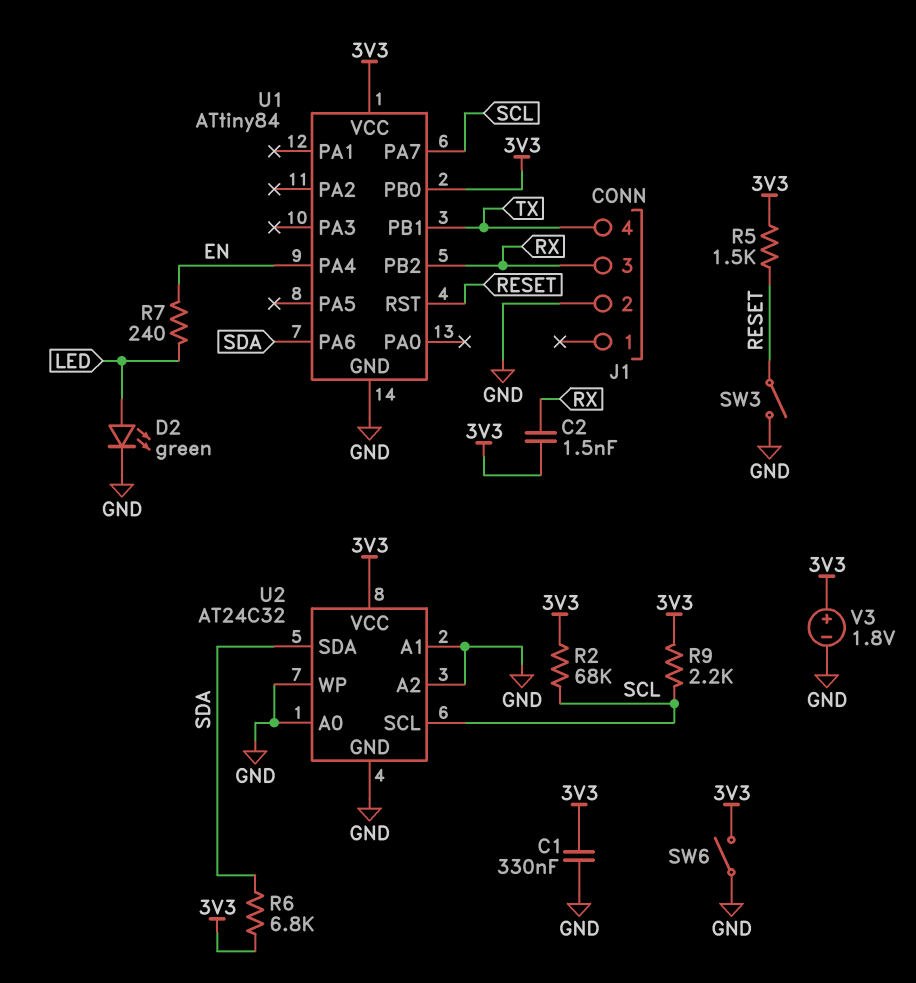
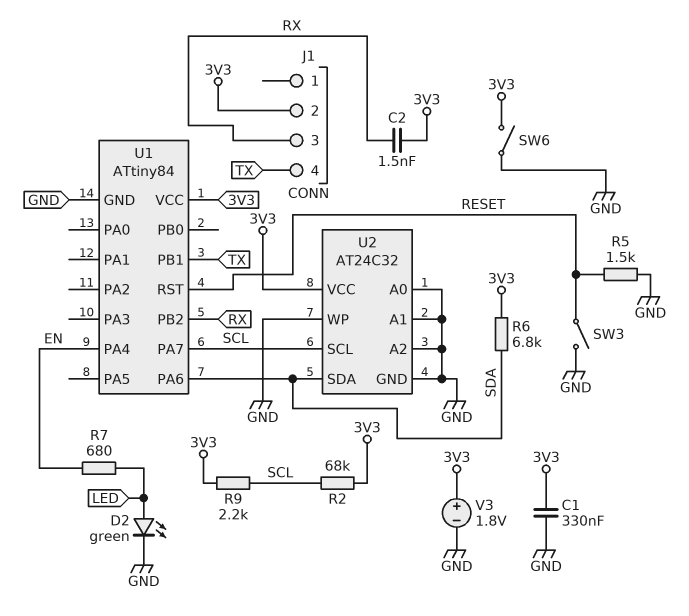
J1 pin 2: GND -> 3V3
R5: 1.5k (3V3, RESET) -> 1.5k (GND, RESET)
R7: 240 (EN, LED) -> 680 (EN, LED)
U1 pin PB0: 3V3 -> none

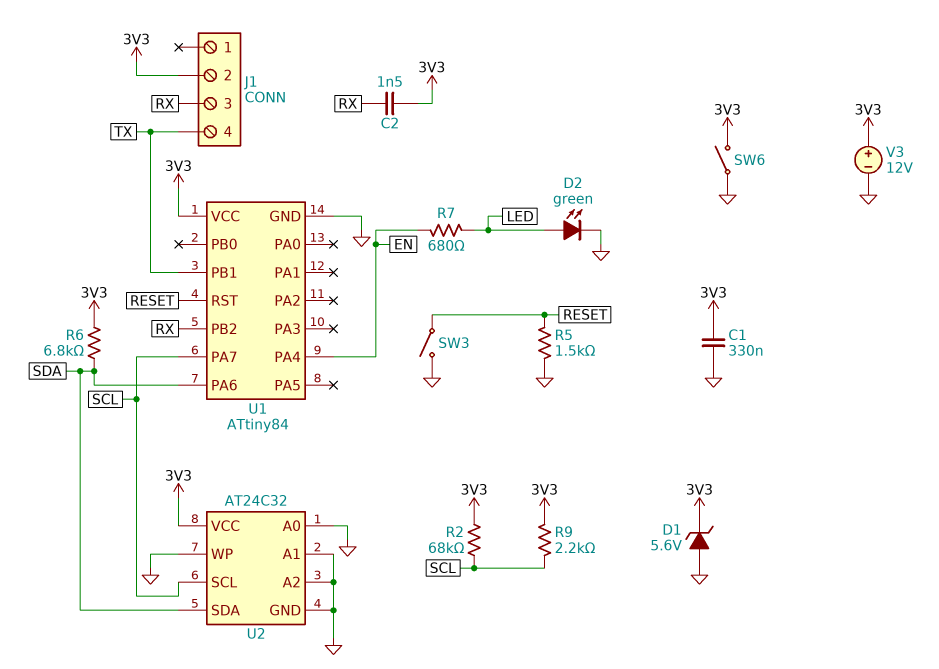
D1: none -> zener 5.6V (A GND, K 3V3)
V3: 1.8V (plus 3V3, minus GND) -> 12V (plus 3V3, minus GND)

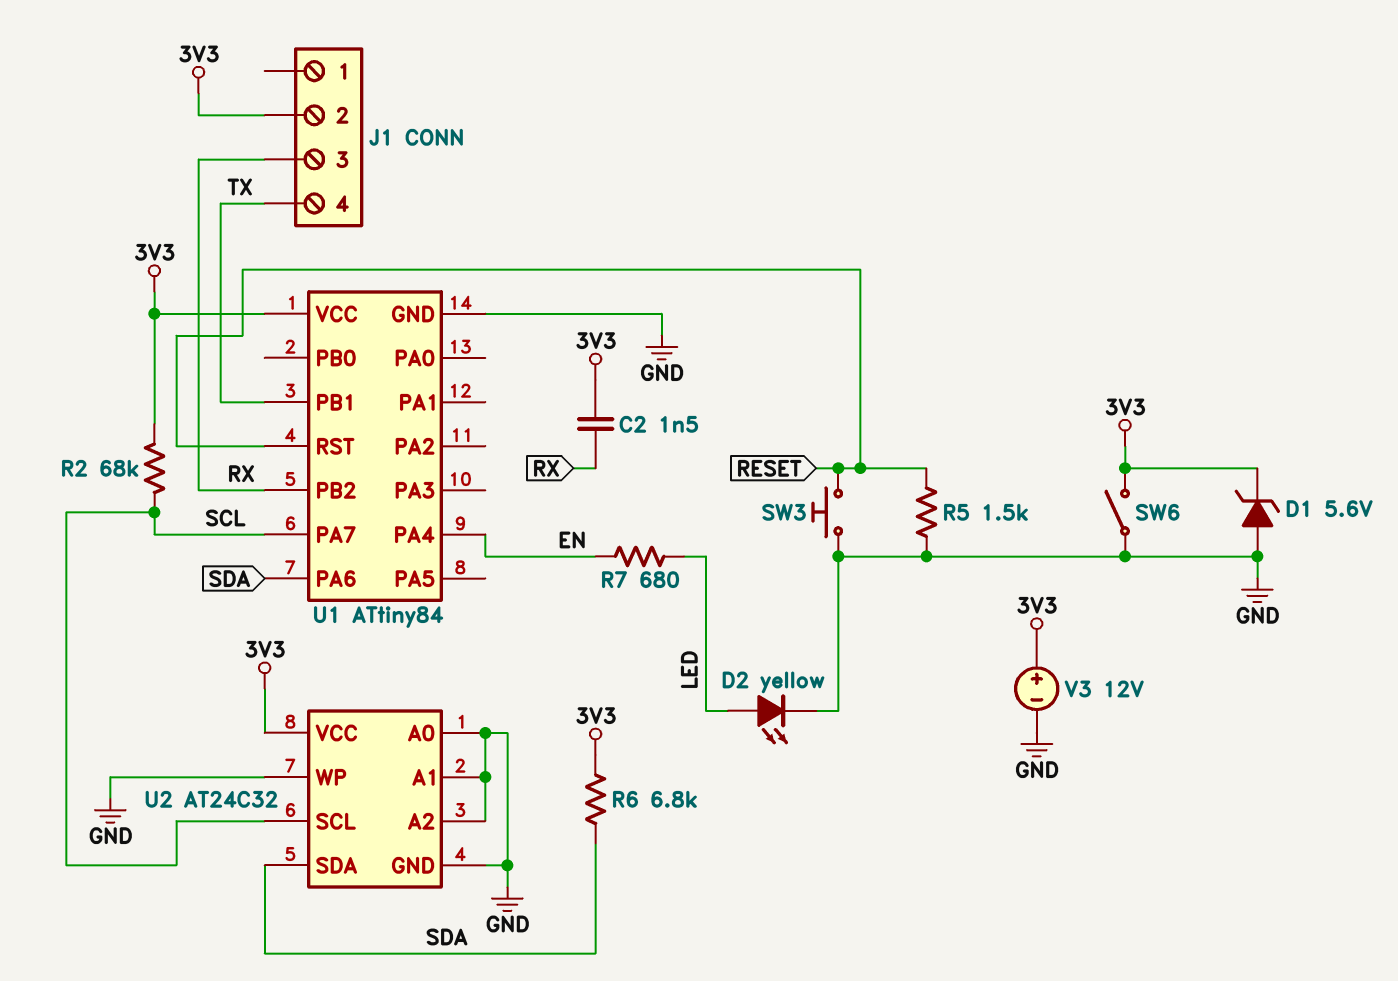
C1: 330nF (3V3, GND) -> none
D2: LED green (A LED, K GND) -> LED yellow (A LED, K GND)
R9: 2.2k (3V3, SCL) -> none
SW3: switch (GND, RESET) -> button (GND, RESET)

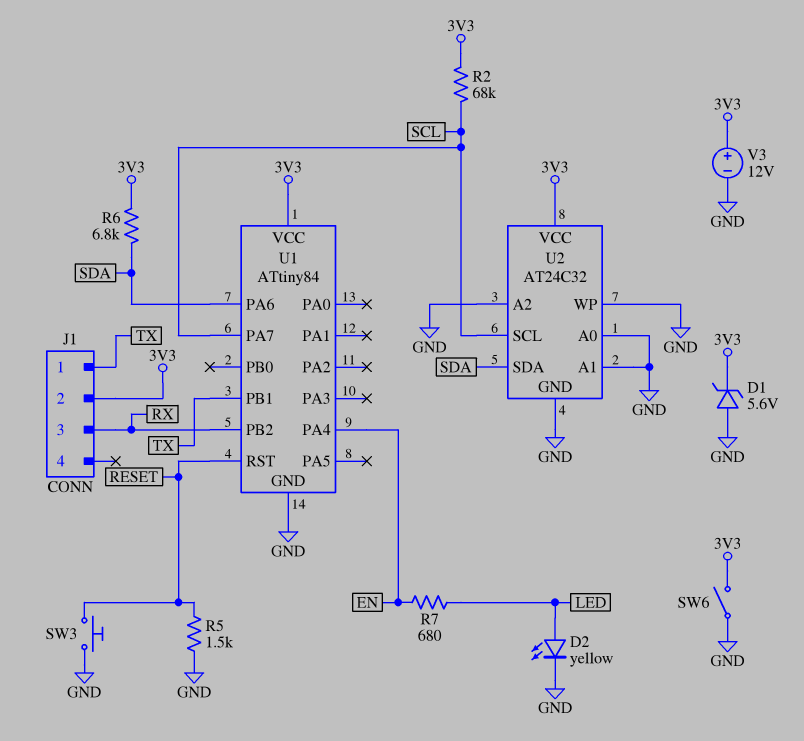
C2: 1.5nF (3V3, RX) -> none
J1 pin 1: none -> TX
J1 pin 4: TX -> none

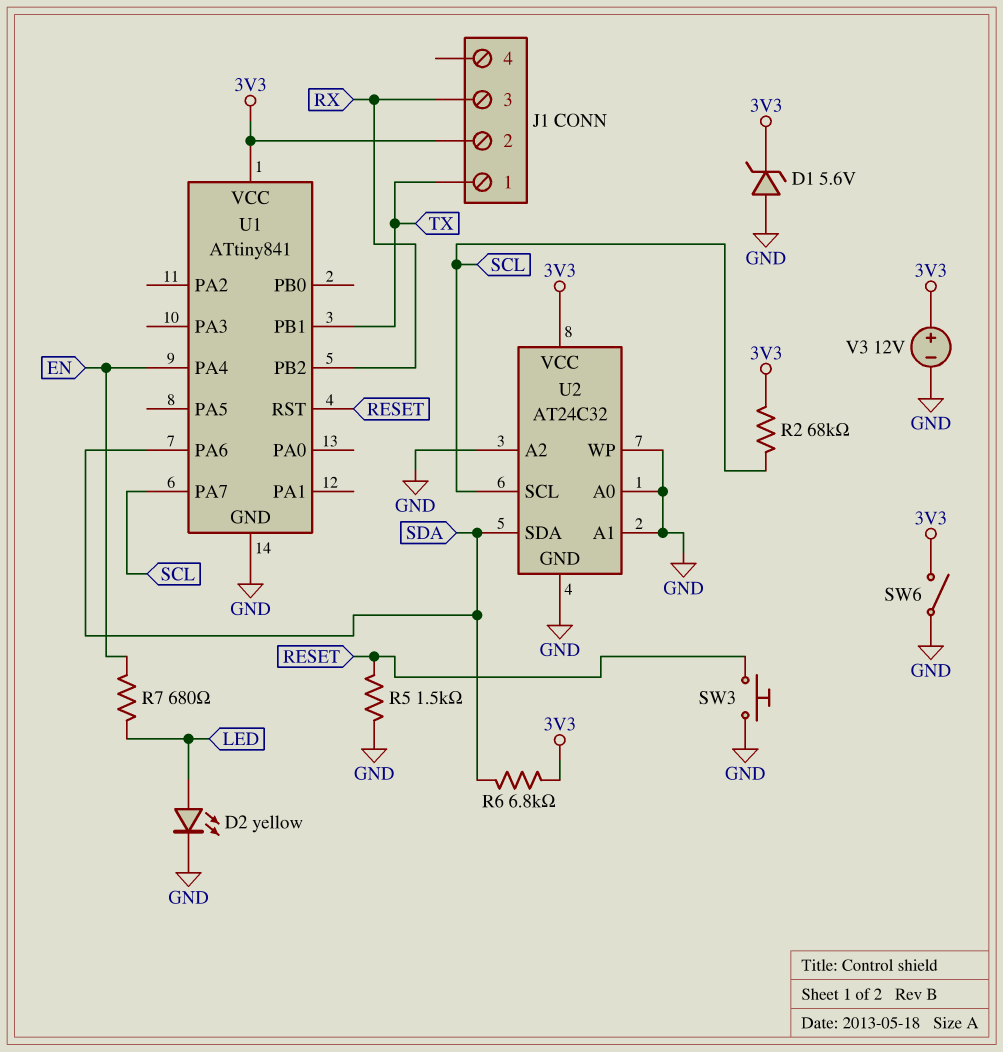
U1: ATtiny84 -> ATtiny841

